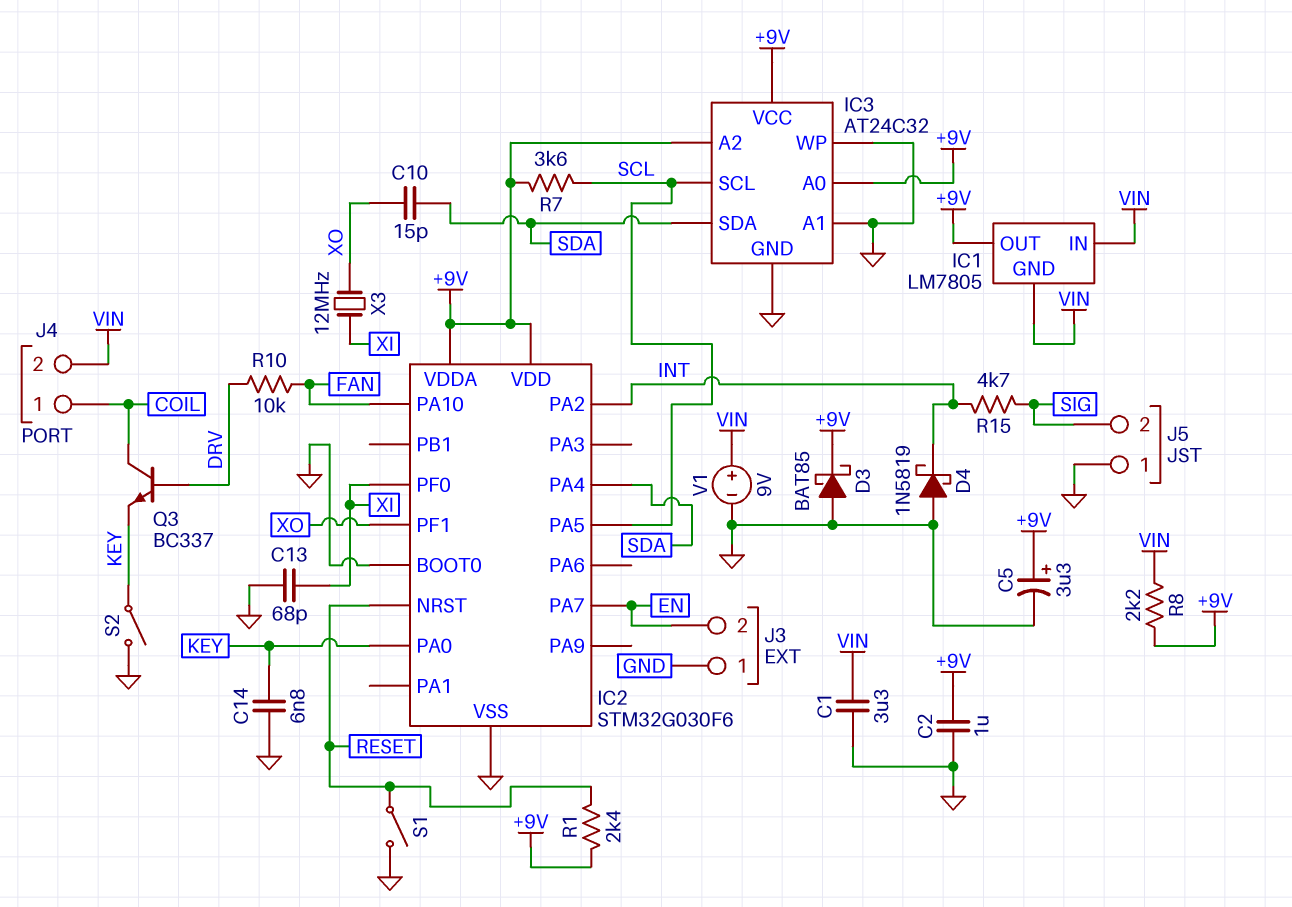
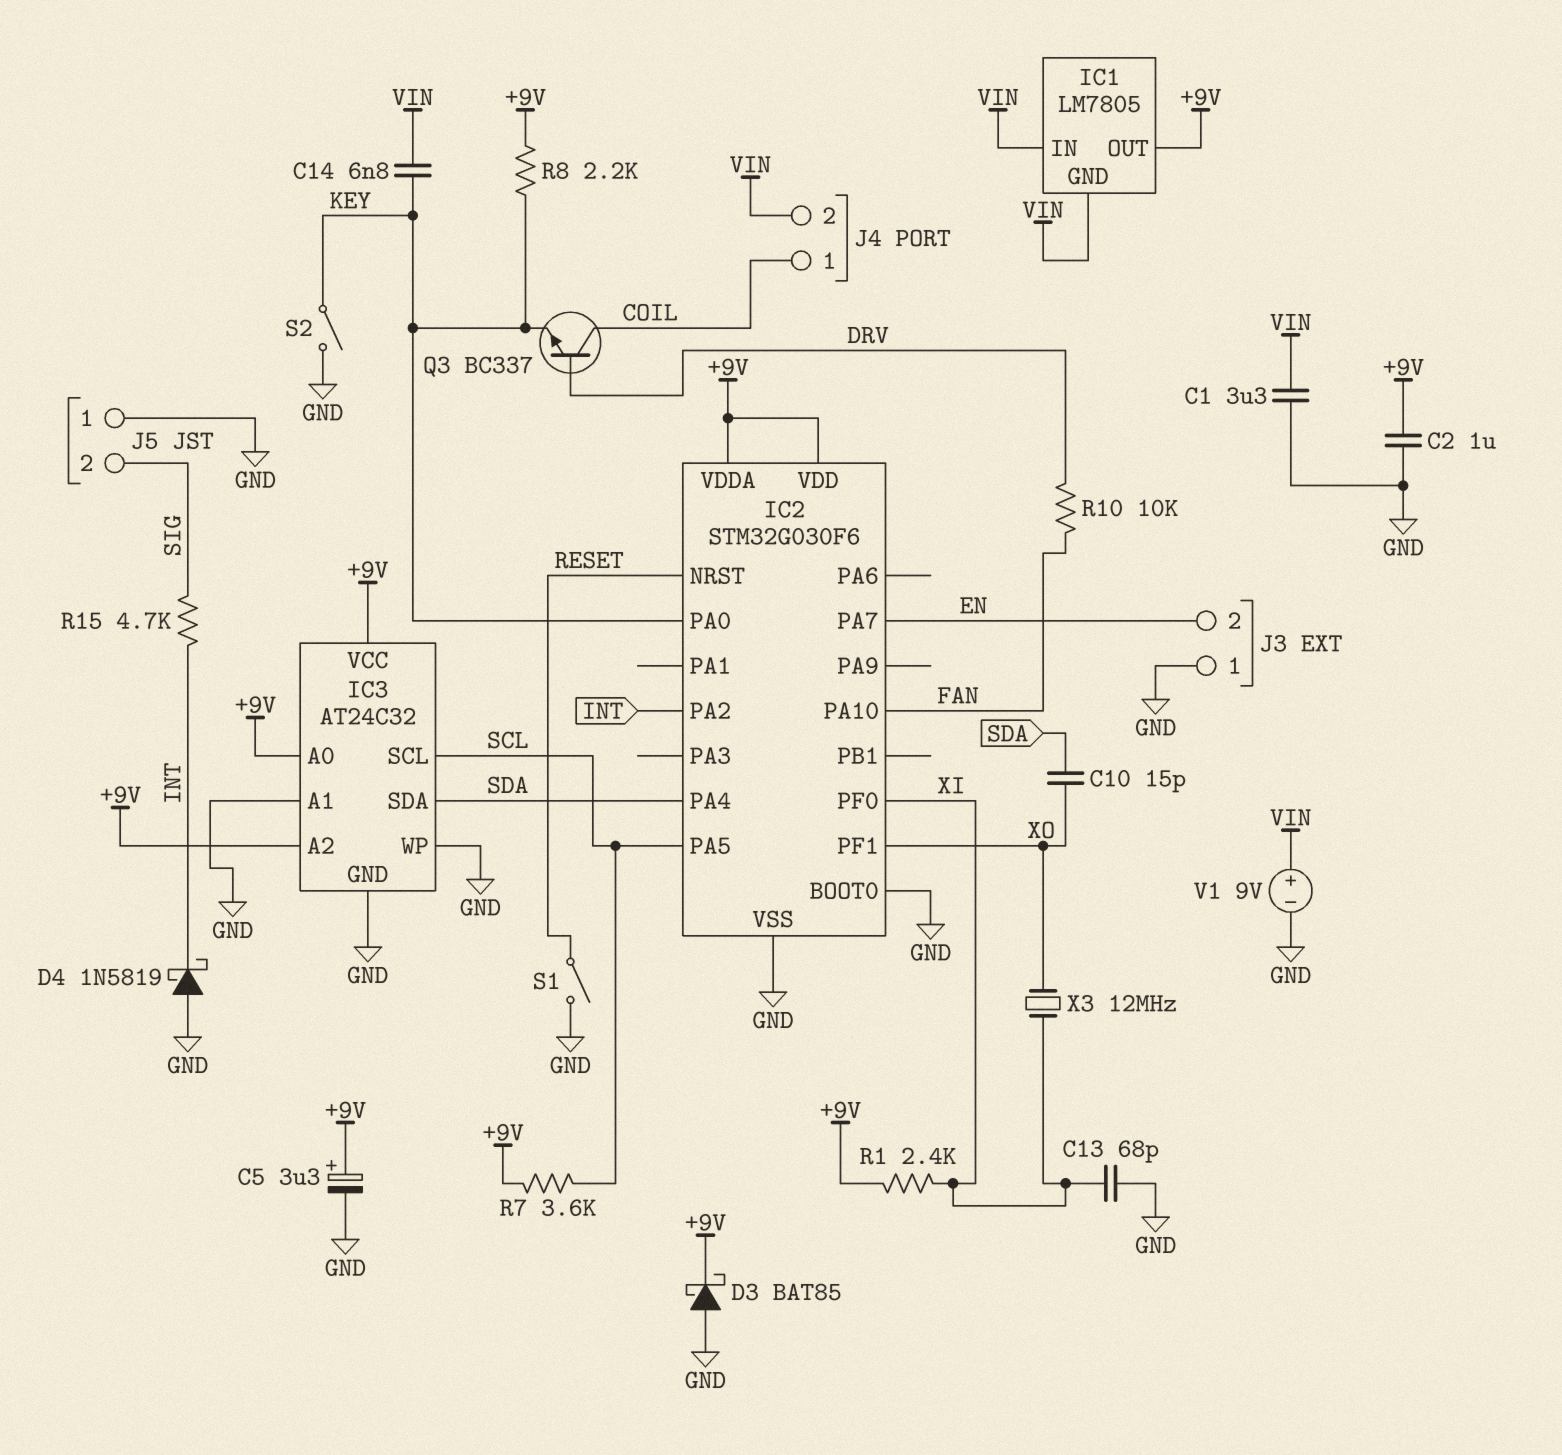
C14: 6.8nF (GND, KEY) -> 6.8nF (KEY, VIN)
R1: 2.4k (+9V, RESET) -> 2.4k (+9V, XI)
R8: 2.2k (+9V, VIN) -> 2.2k (+9V, KEY)

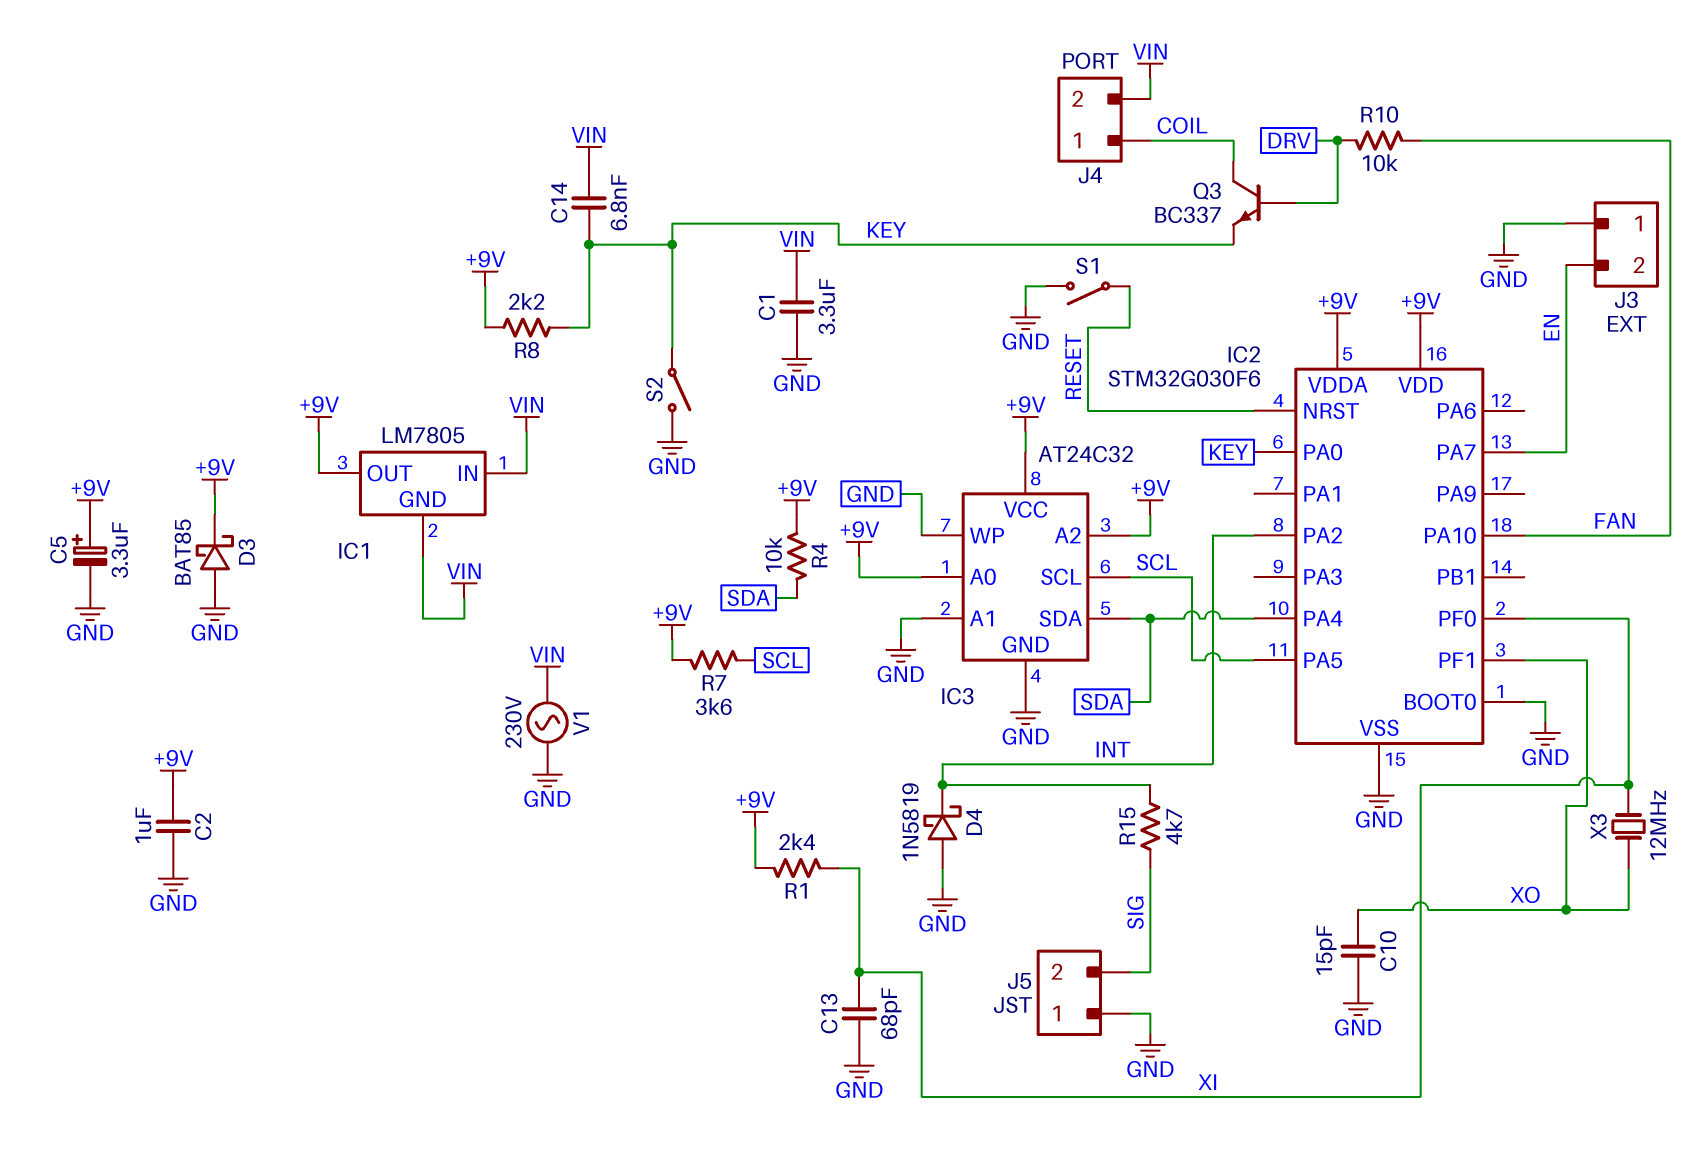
C10: 15pF (SDA, XO) -> 15pF (GND, XO)
R4: none -> 10k (+9V, SDA)
V1: 9V (plus VIN, minus GND) -> AC 230V (GND, VIN)

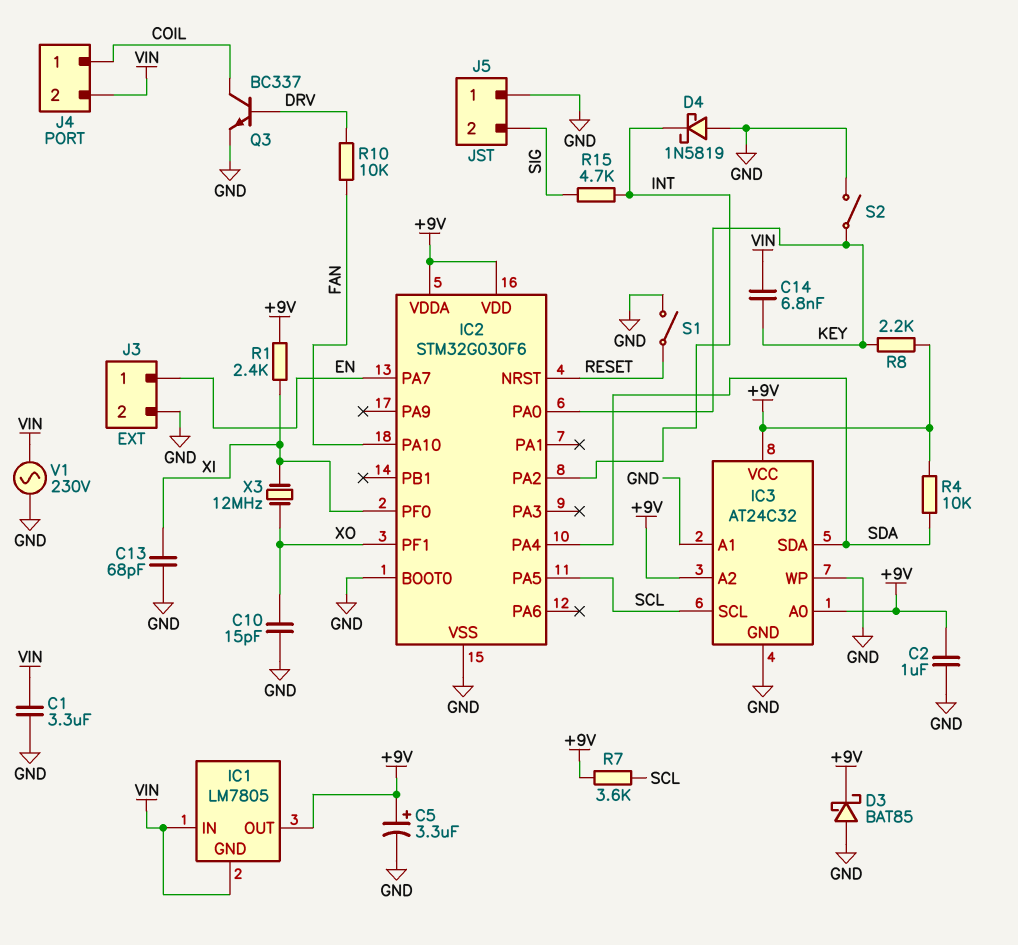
J3 pin 1: GND -> EN
J3 pin 2: EN -> GND
Q3: NPN BC337 (B DRV, C COIL, E KEY) -> NPN BC337 (B DRV, C COIL, E GND)

